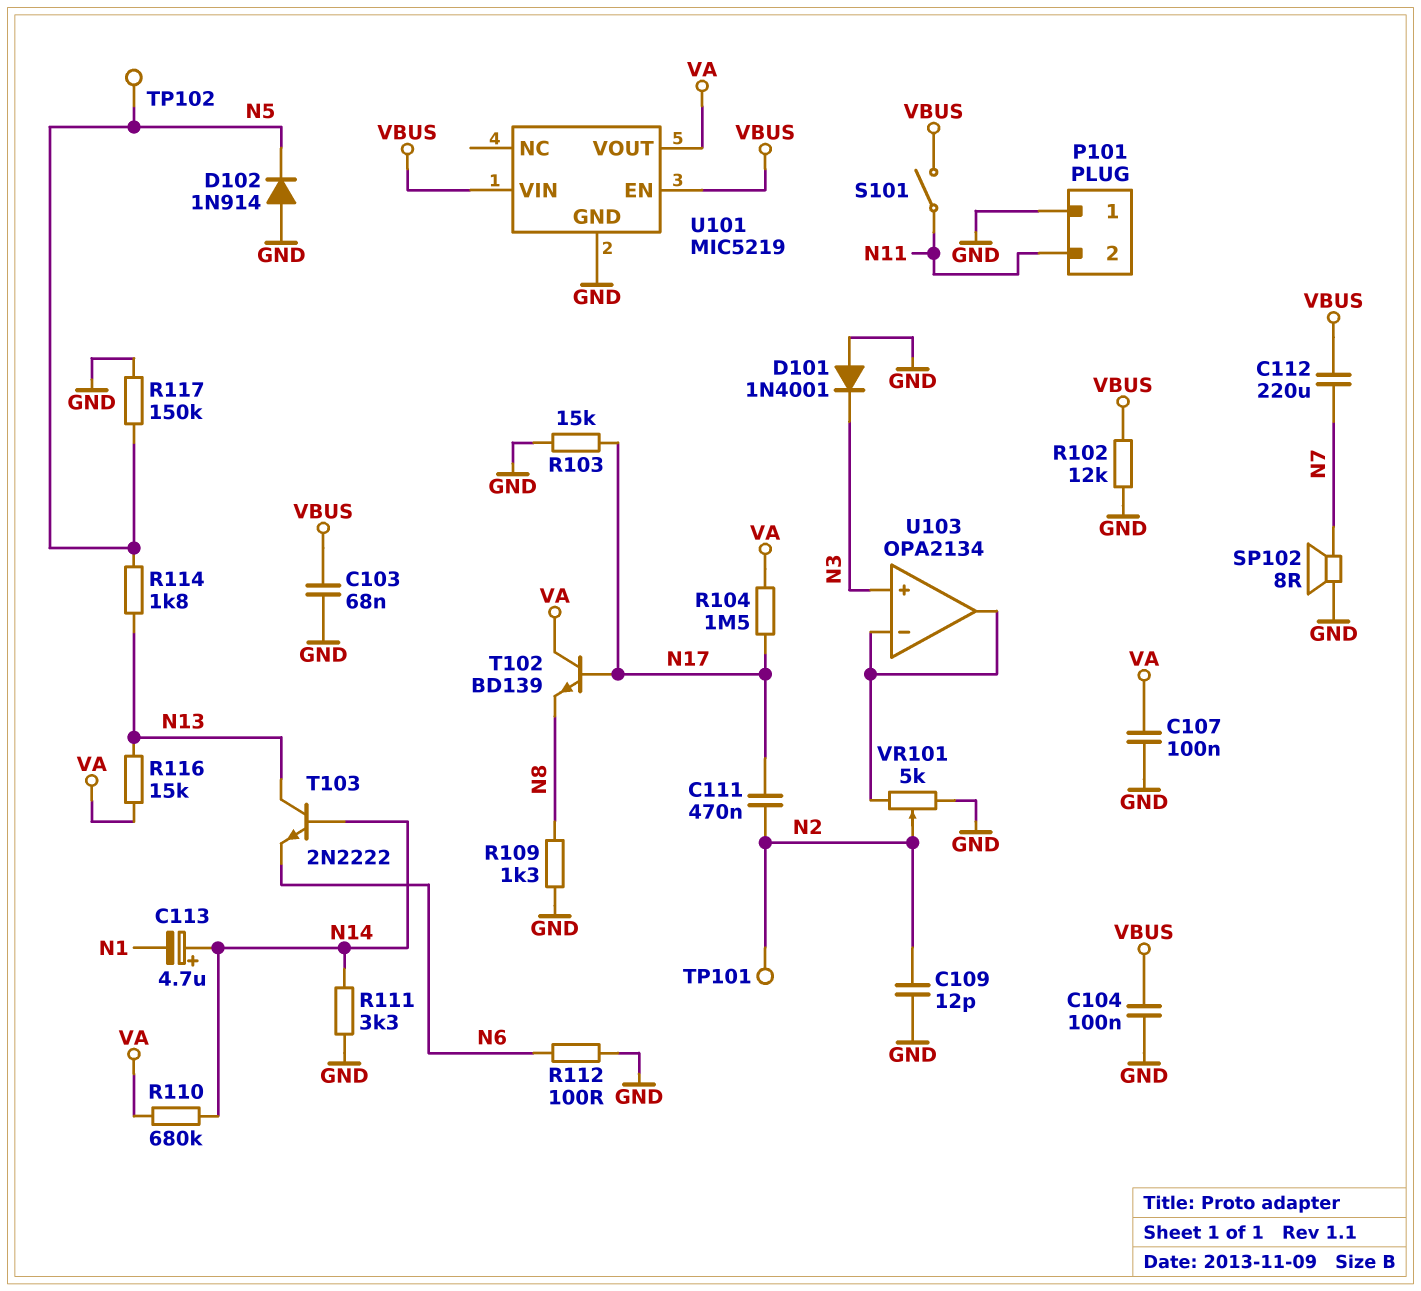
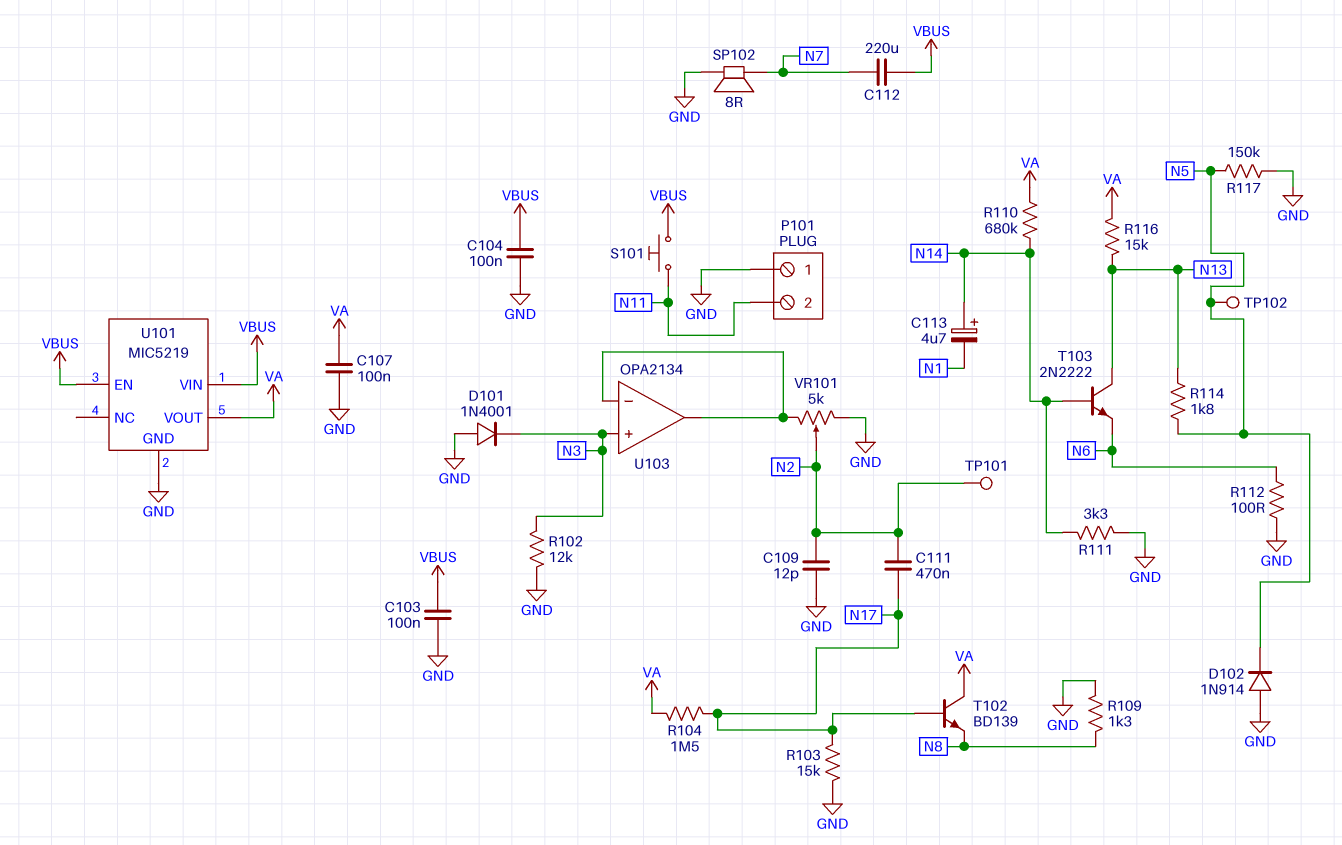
C103: 68nF (GND, VBUS) -> 100nF (GND, VBUS)
R102: 12k (GND, VBUS) -> 12k (GND, N3)
S101: switch (N11, VBUS) -> button (N11, VBUS)

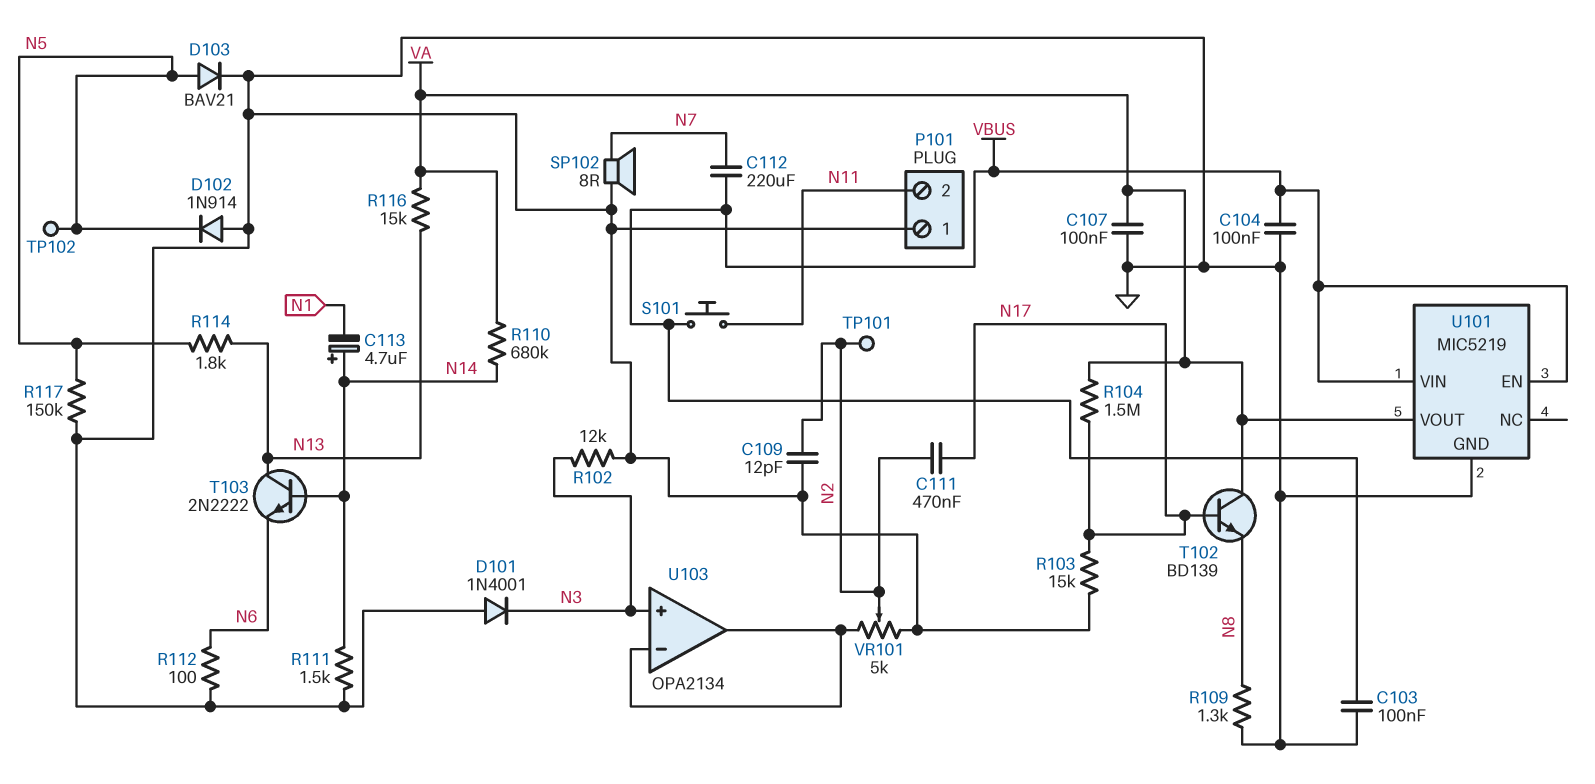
D103: none -> diode BAV21 (A N5, K GND)
R111: 3.3k (GND, N14) -> 1.5k (GND, N14)

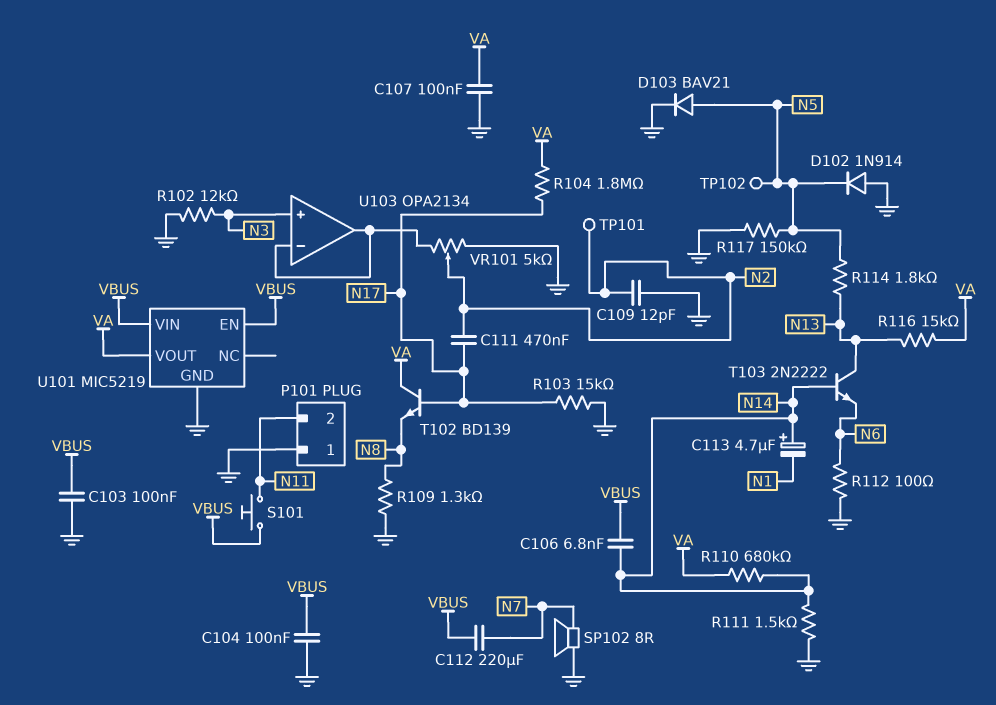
C106: none -> 6.8nF (N14, VBUS)
D101: diode 1N4001 (A GND, K N3) -> none
R104: 1.5M (N17, VA) -> 1.8M (N17, VA)

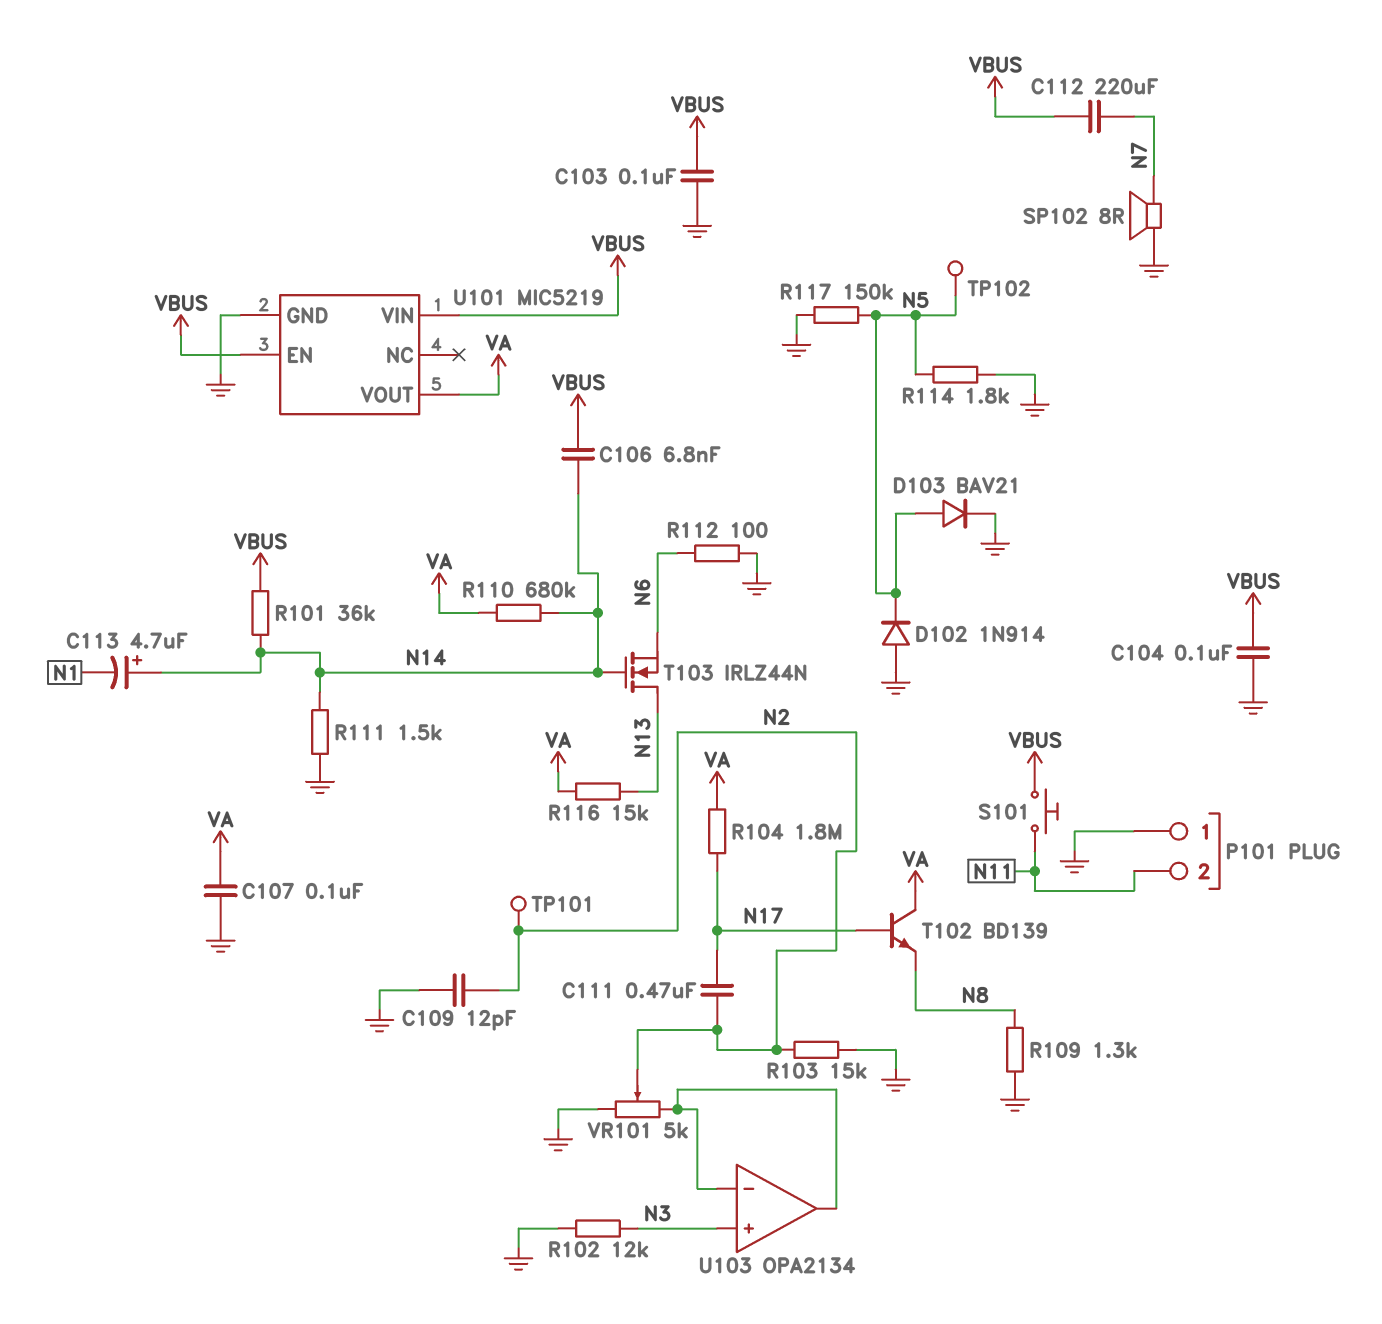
R101: none -> 36k (N14, VBUS)
R103: 15k (GND, N17) -> 15k (GND, N2)
R114: 1.8k (N5, N13) -> 1.8k (GND, N5)
T103: NPN 2N2222 (B N14, C N13, E N6) -> NMOS IRLZ44N (G N14, D N13, S N6)

